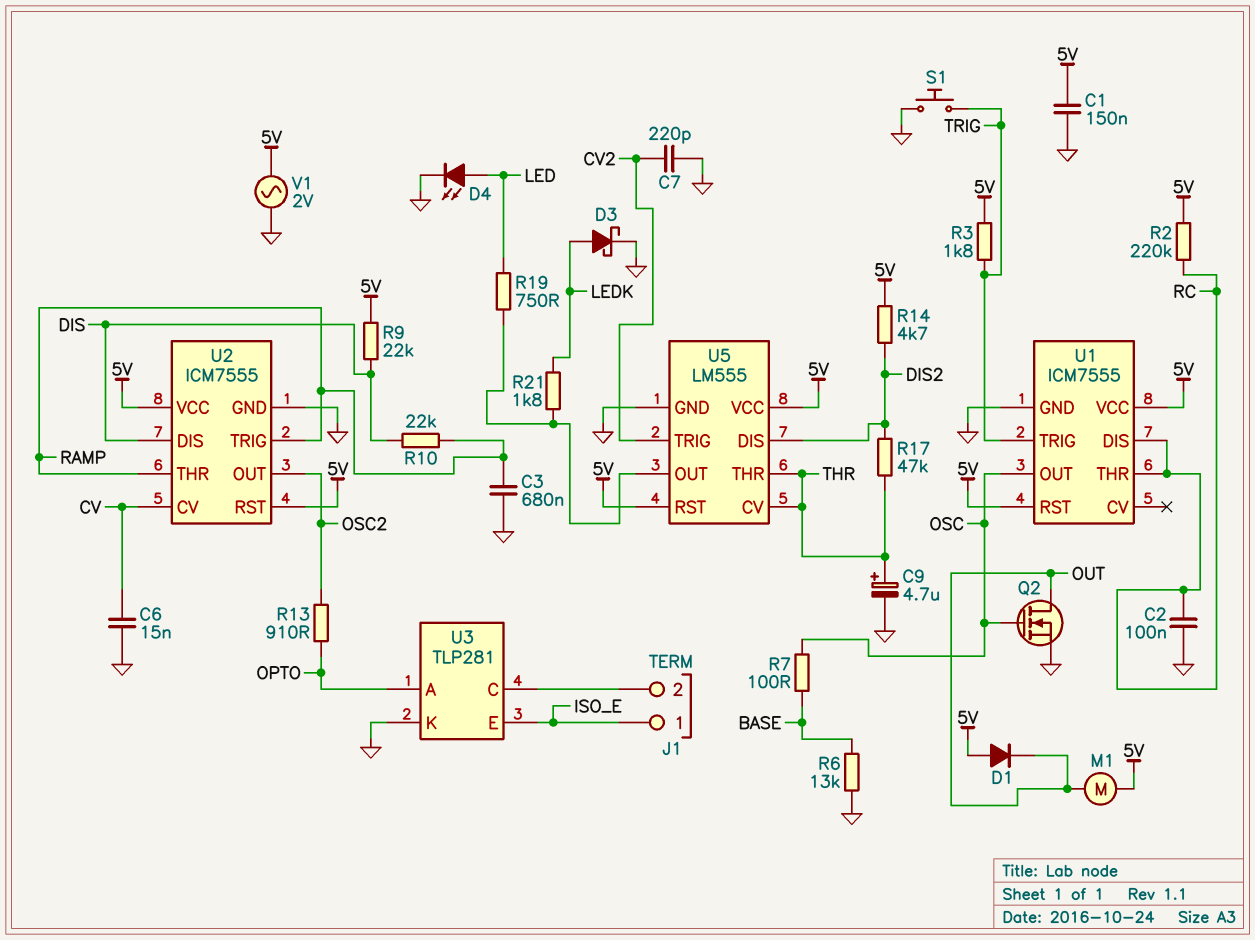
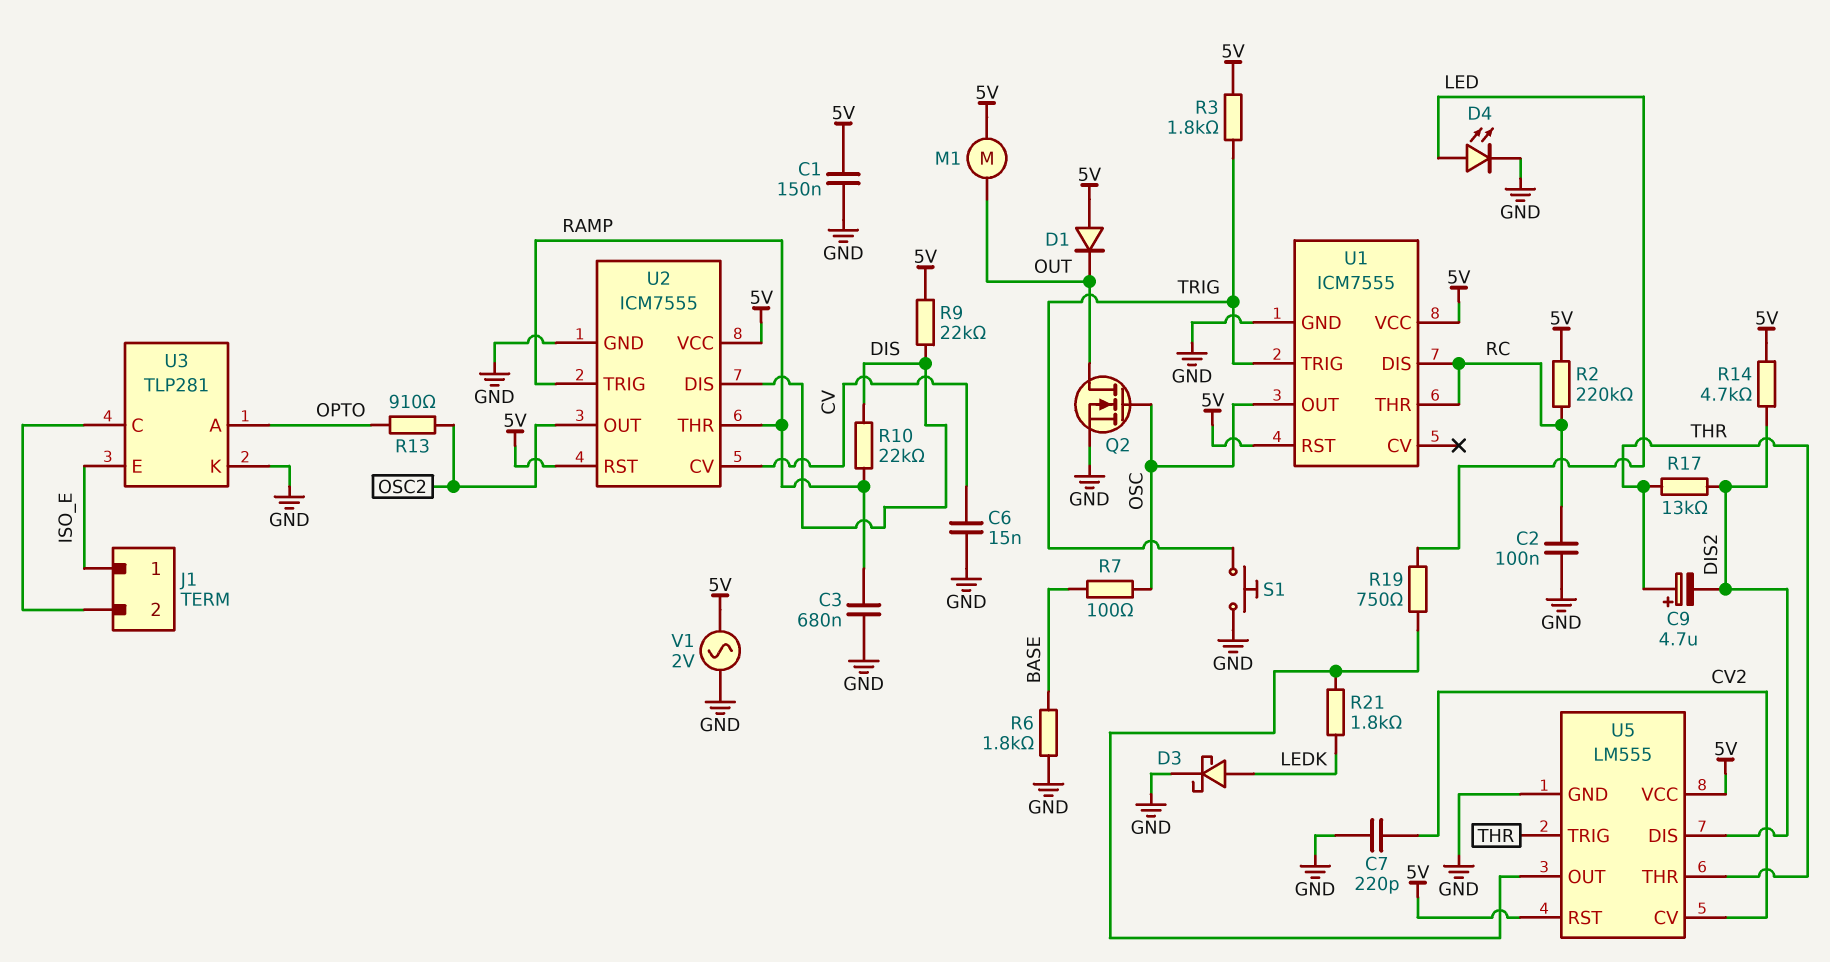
C9: 4.7uF (plus THR, minus GND) -> 4.7uF (plus THR, minus DIS2)
R6: 13k (BASE, GND) -> 1.8k (BASE, GND)
R17: 47k (DIS2, THR) -> 13k (DIS2, THR)
U5 pin CV: THR -> CV2
U5 pin TRIG: CV2 -> THR

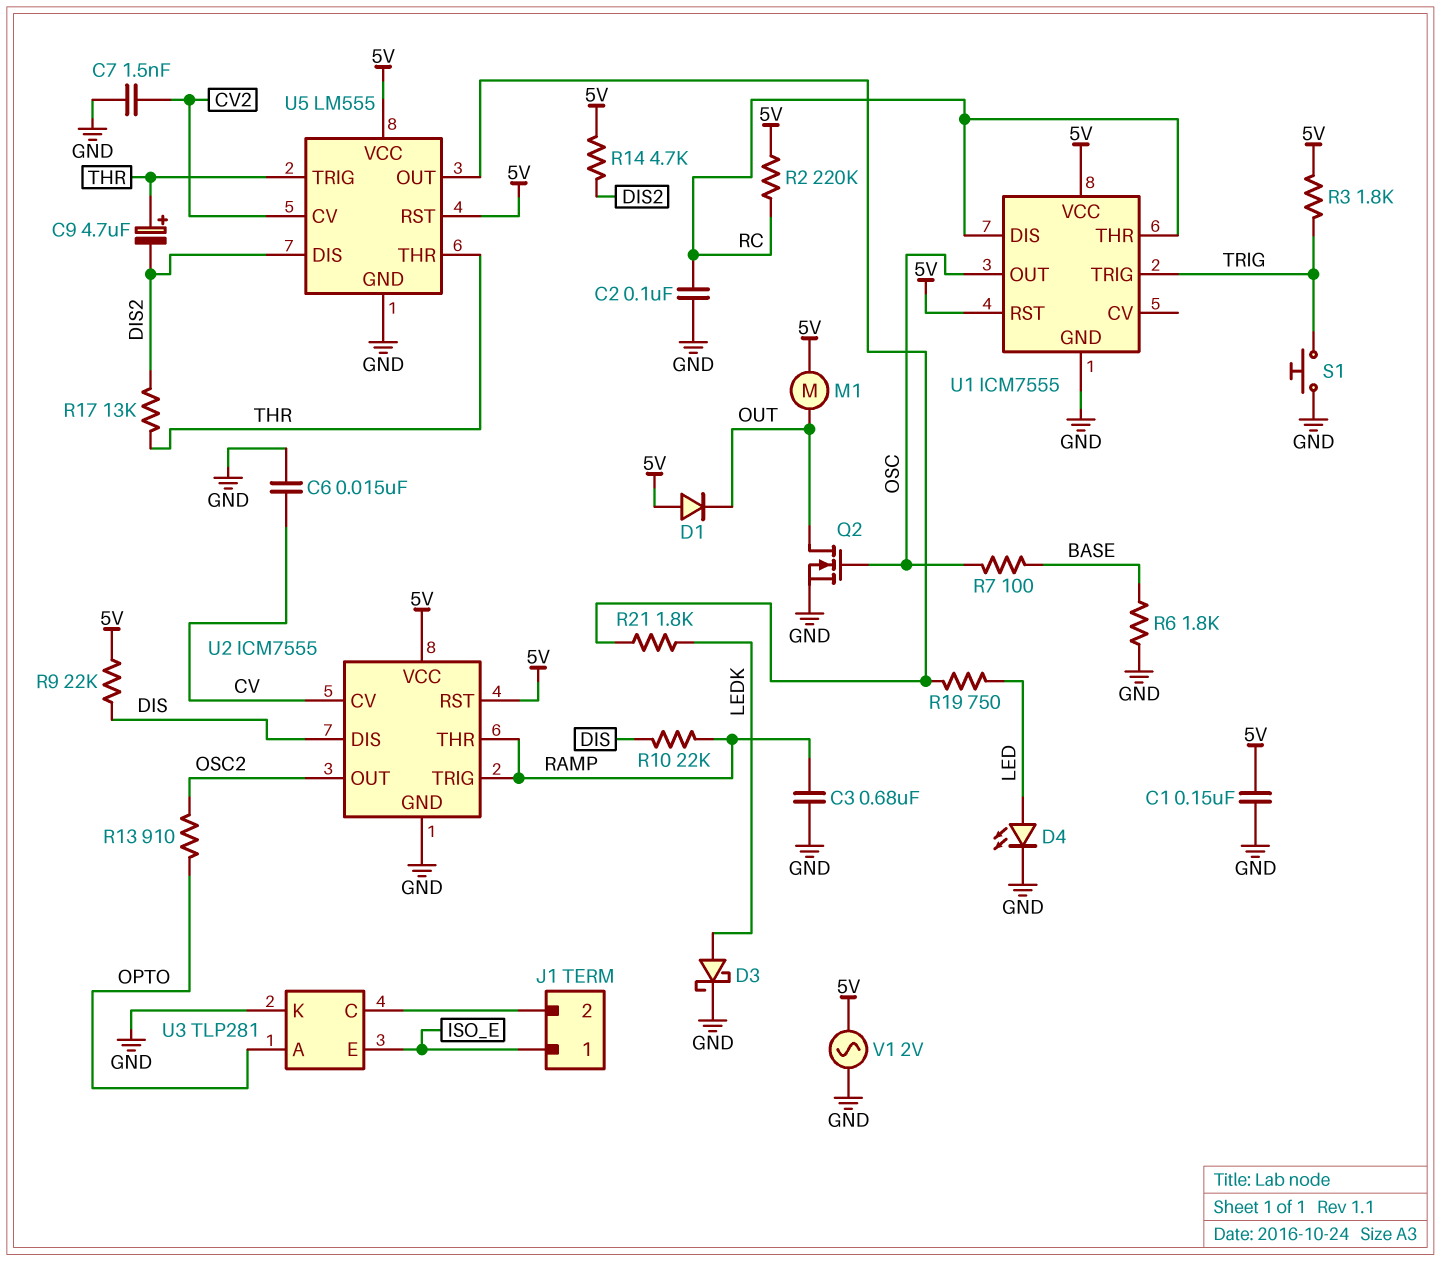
C7: 220pF (CV2, GND) -> 1.5nF (CV2, GND)

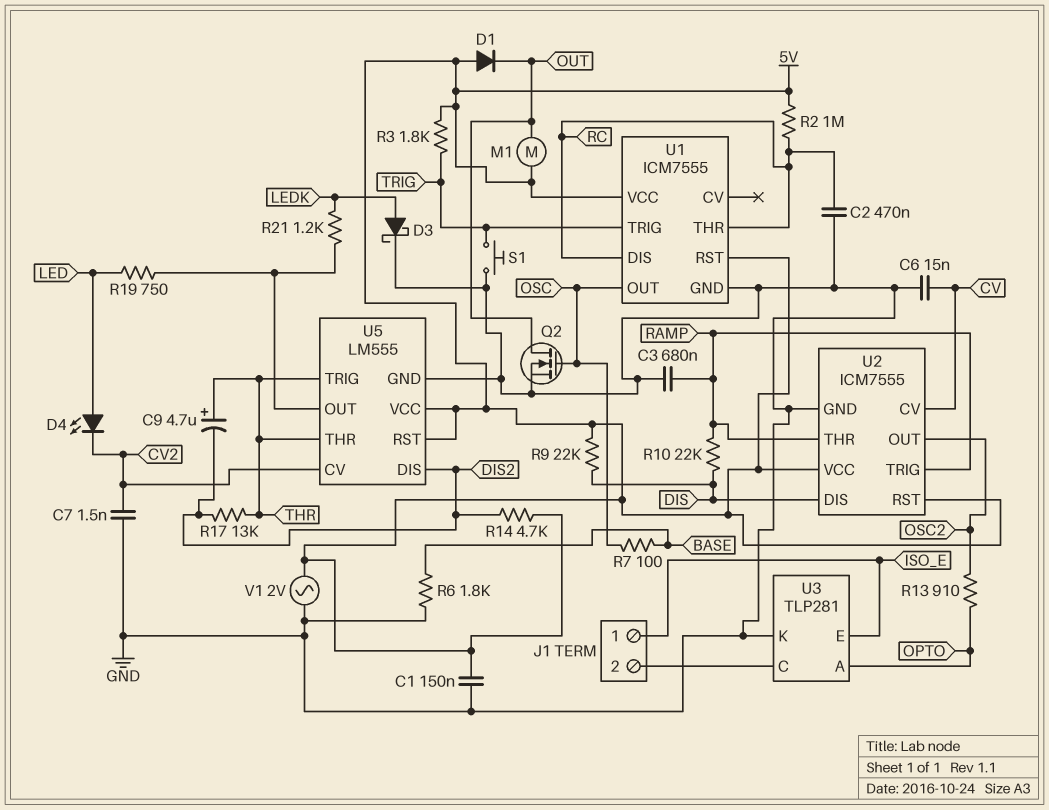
C2: 100nF (GND, RC) -> 470nF (GND, RC)
D4: LED (A LED, K GND) -> LED (A LED, K CV2)
R2: 220k (5V, RC) -> 1M (5V, RC)
R21: 1.8k (LEDK, U5/OUT) -> 1.2k (LEDK, U5/OUT)

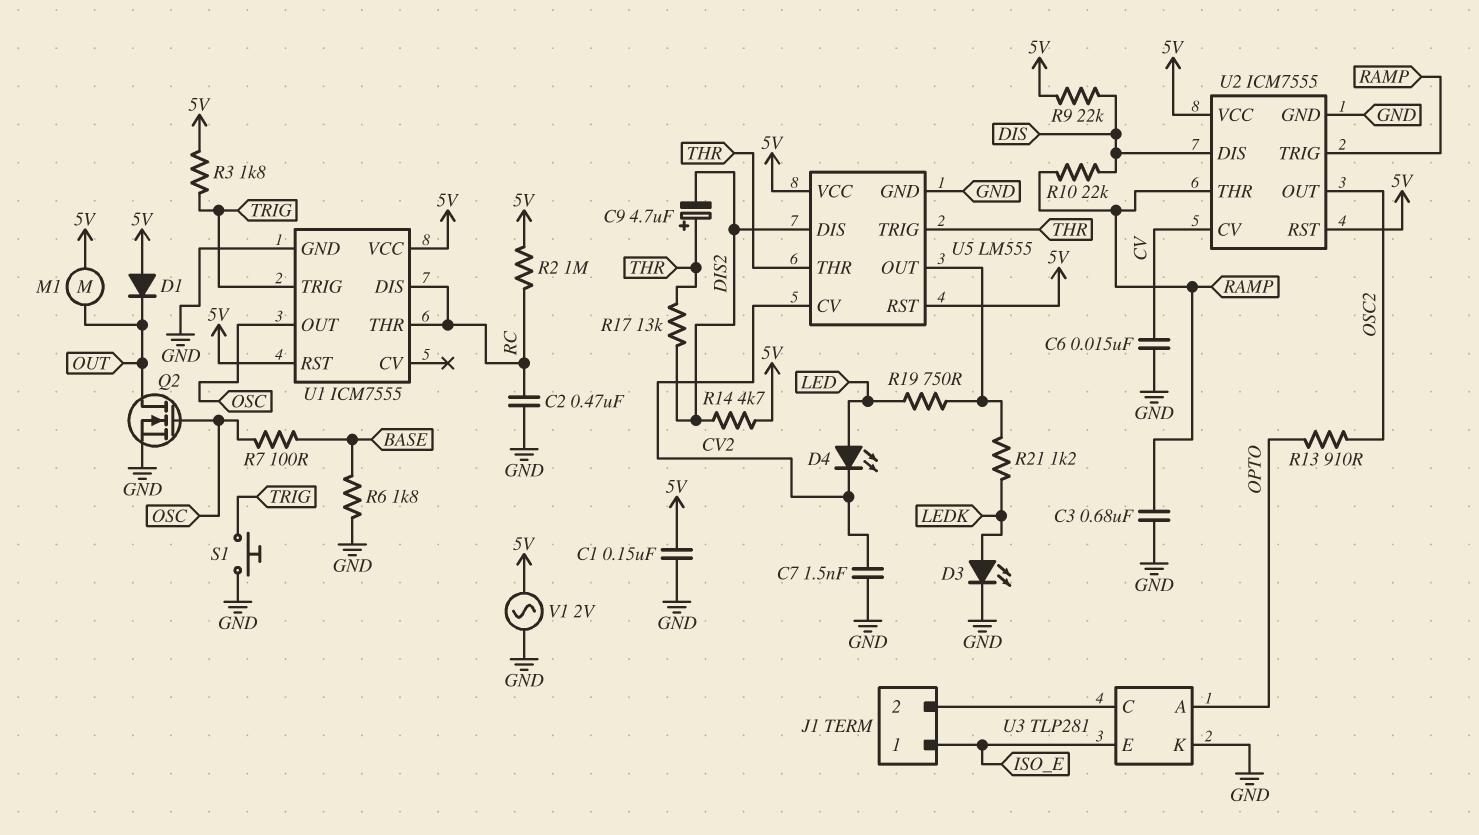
D3: schottky (A LEDK, K GND) -> LED (A LEDK, K GND)

